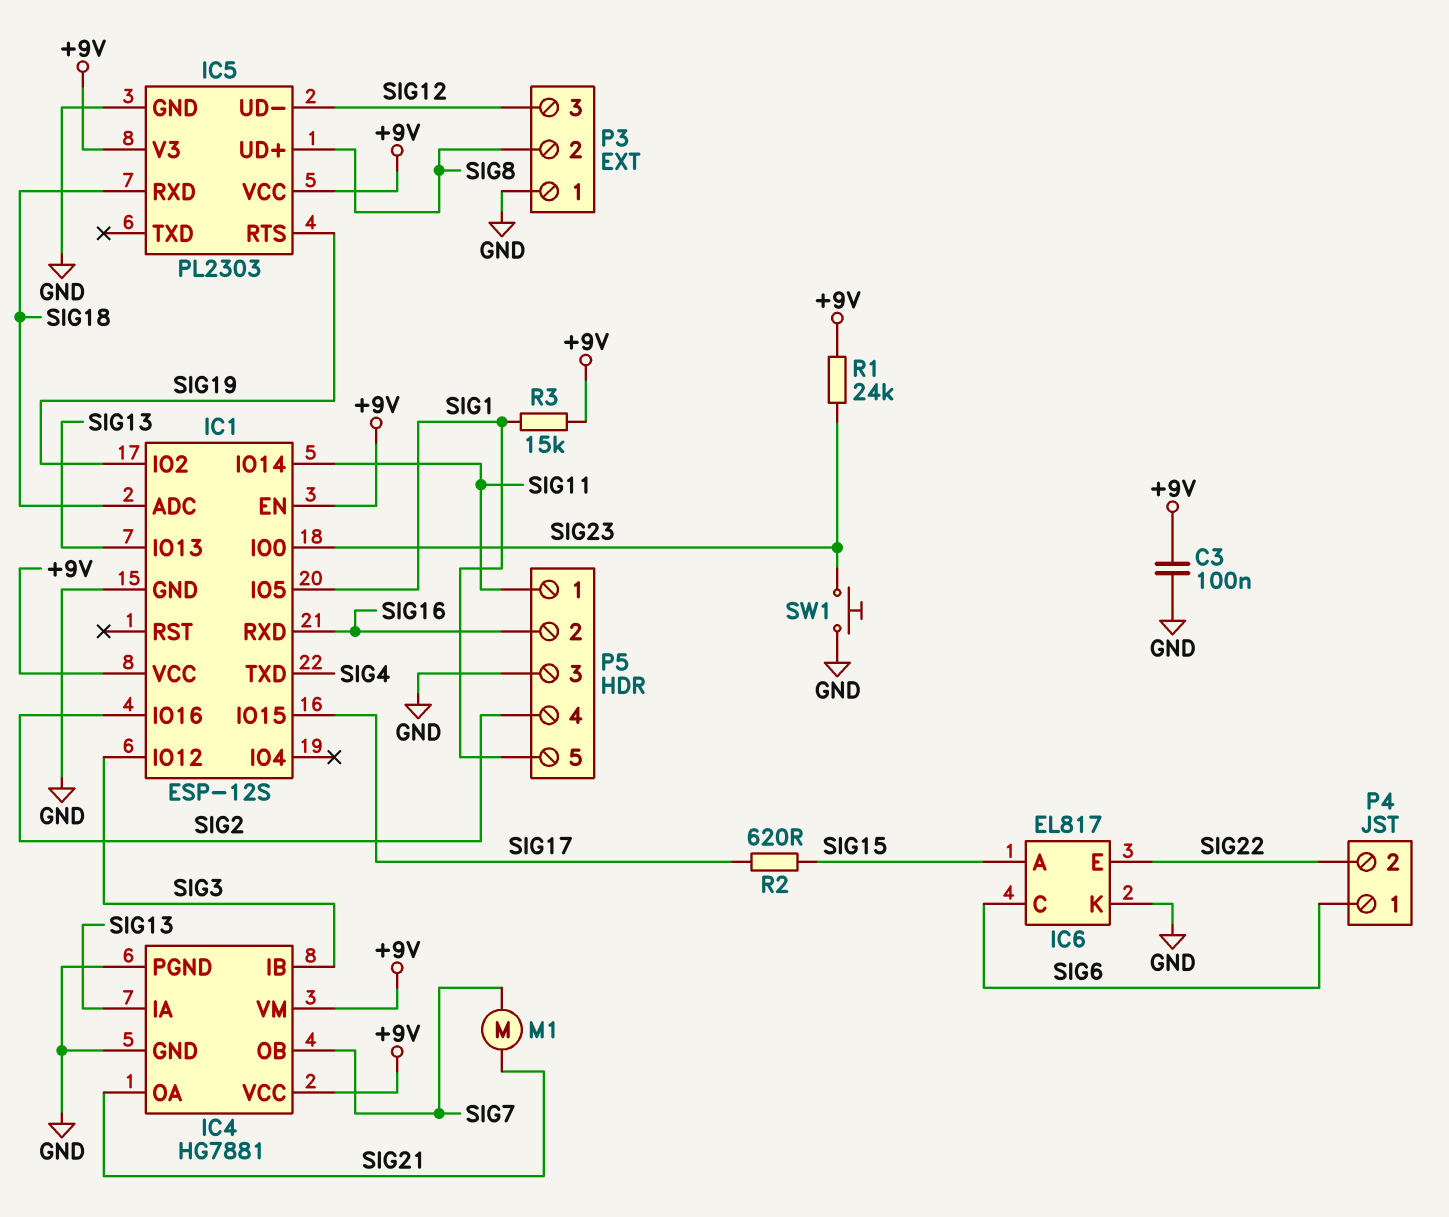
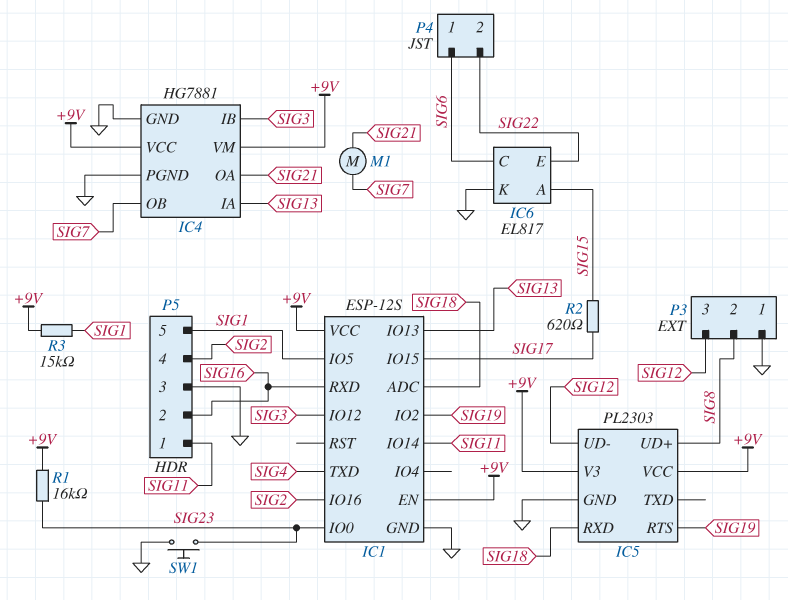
C3: 100nF (+9V, GND) -> none
R1: 24k (+9V, SIG23) -> 16k (+9V, SIG23)

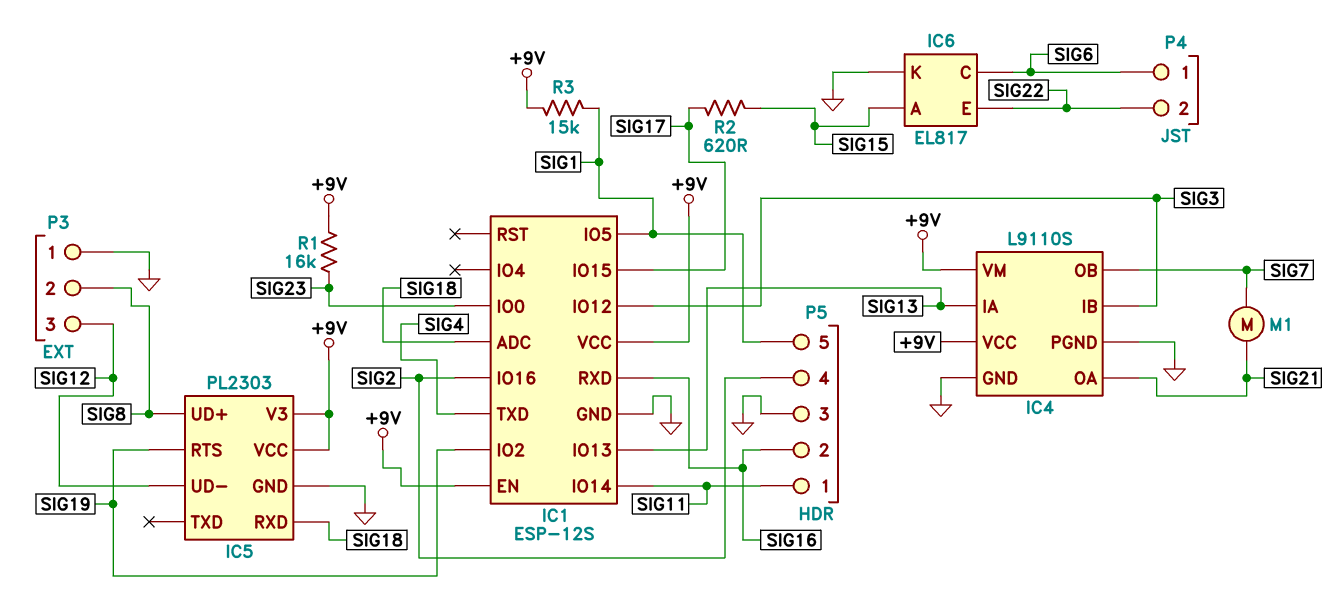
IC4: HG7881 -> L9110S
SW1: button (GND, SIG23) -> none

